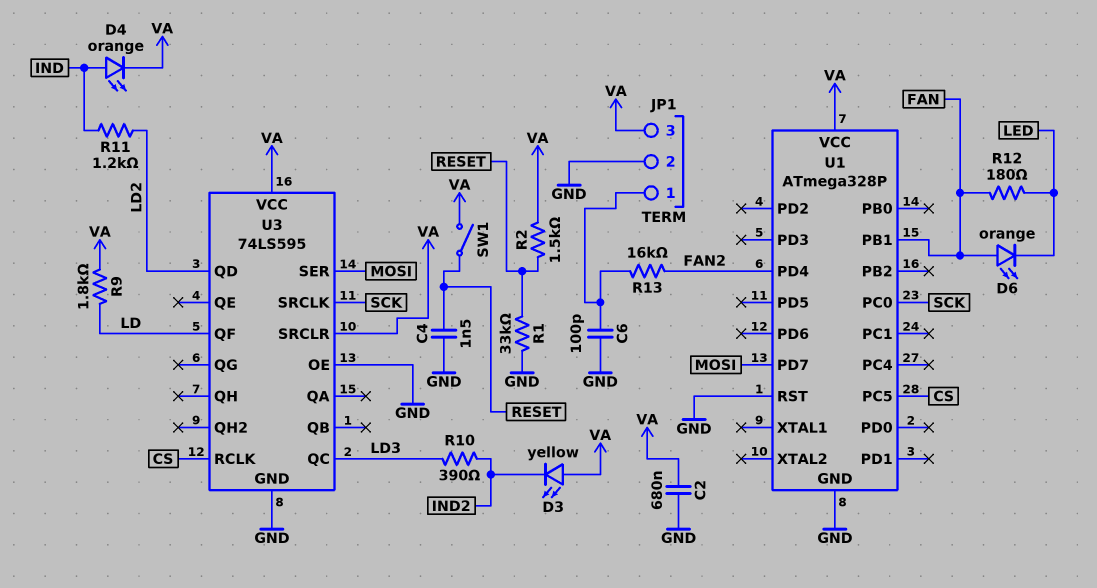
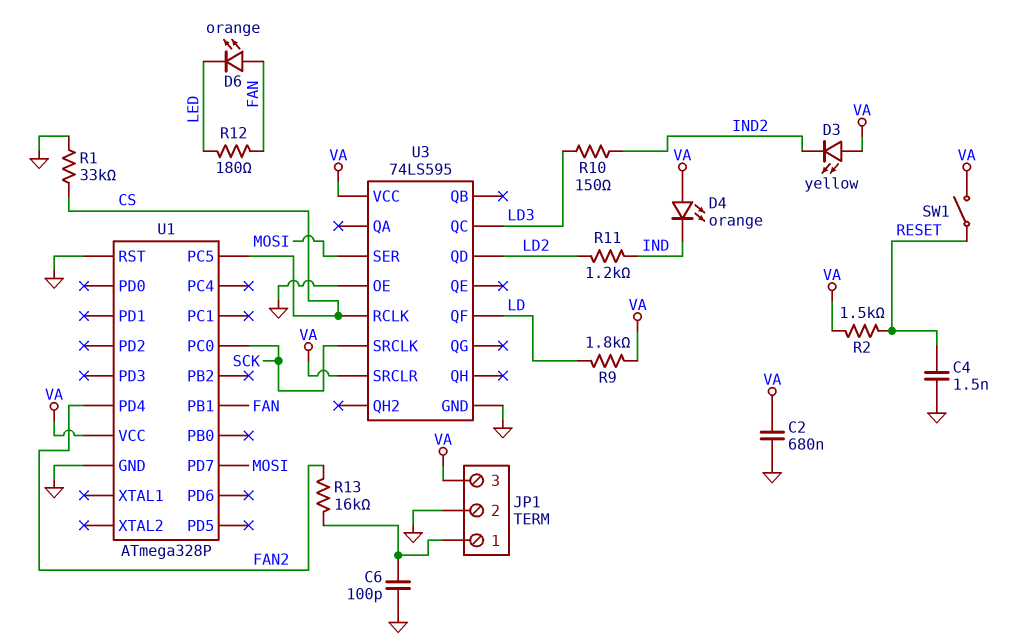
D4: LED orange (A IND, K VA) -> LED orange (A VA, K IND)
R1: 33k (GND, RESET) -> 33k (CS, GND)
R10: 390 (IND2, LD3) -> 150 (IND2, LD3)

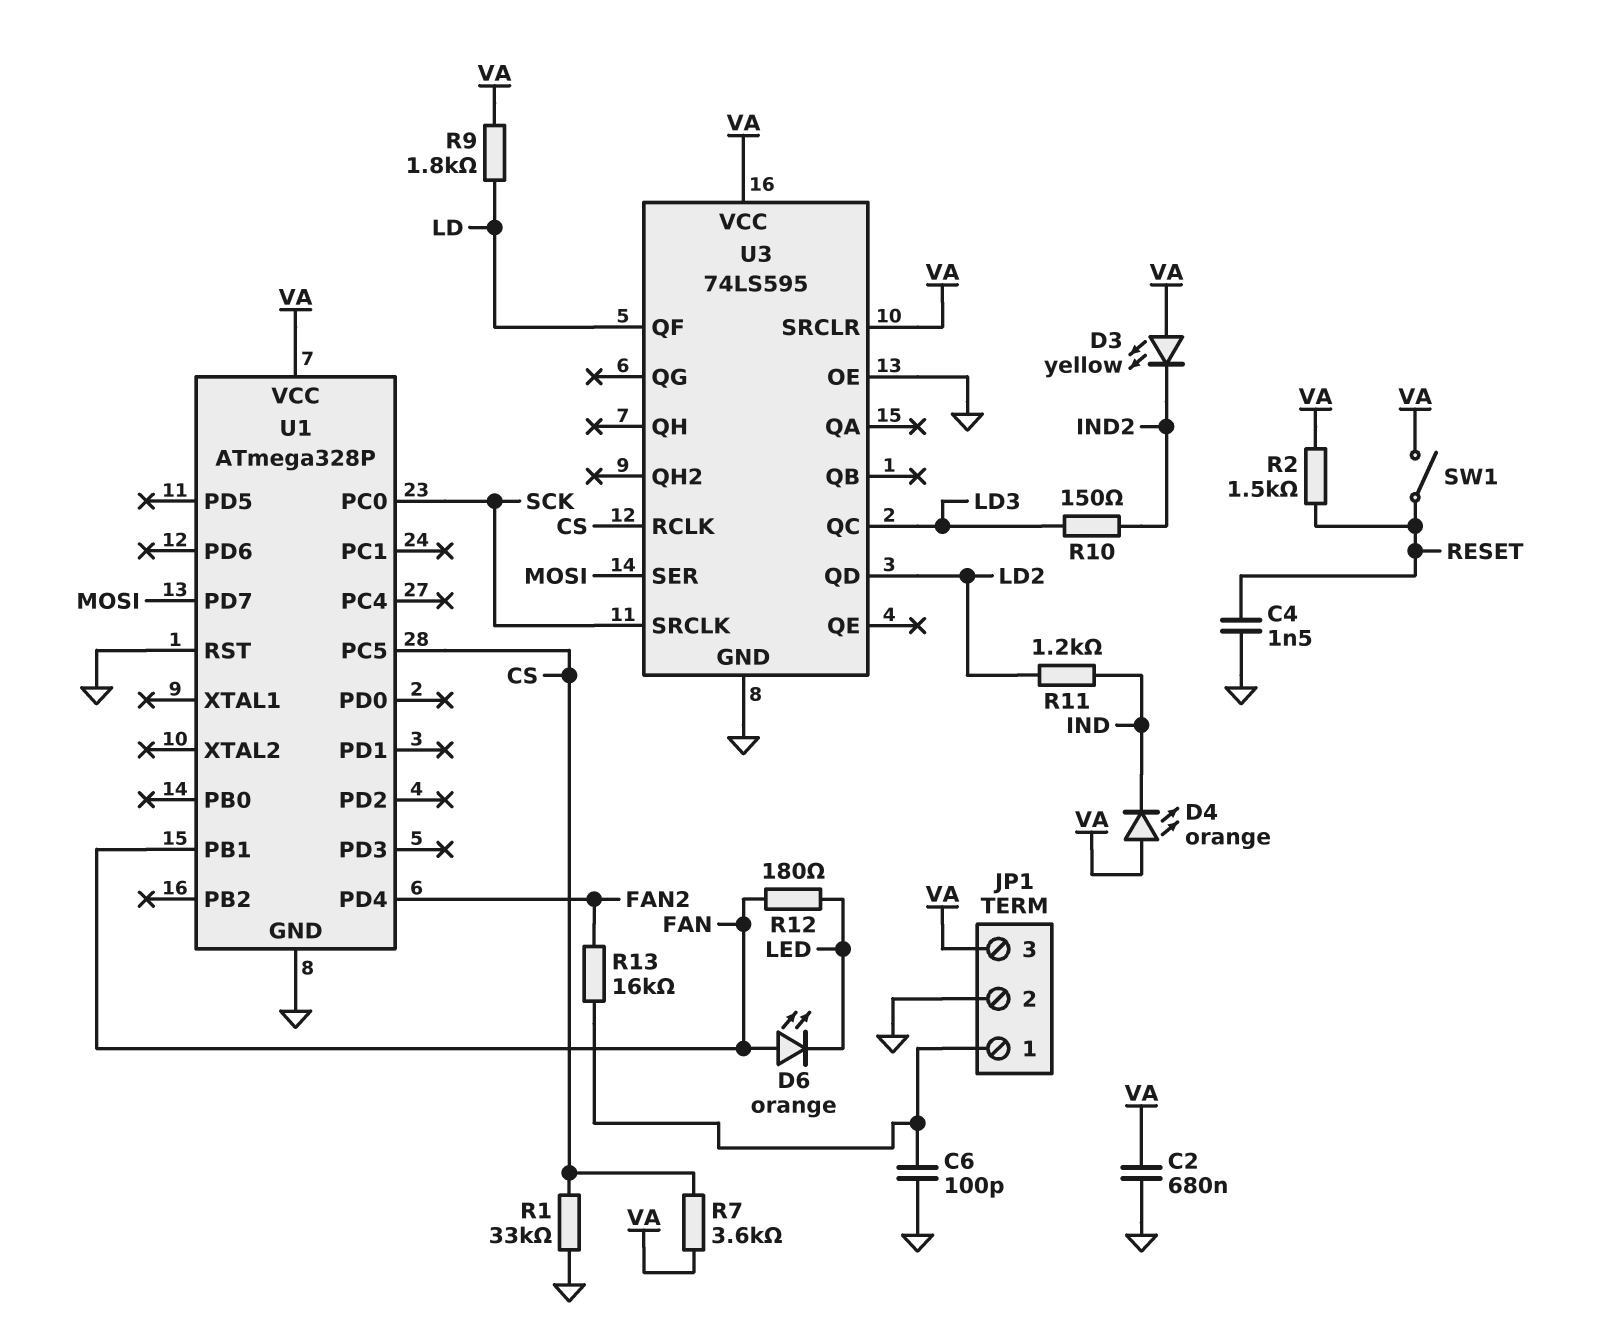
R7: none -> 3.6k (CS, VA)

